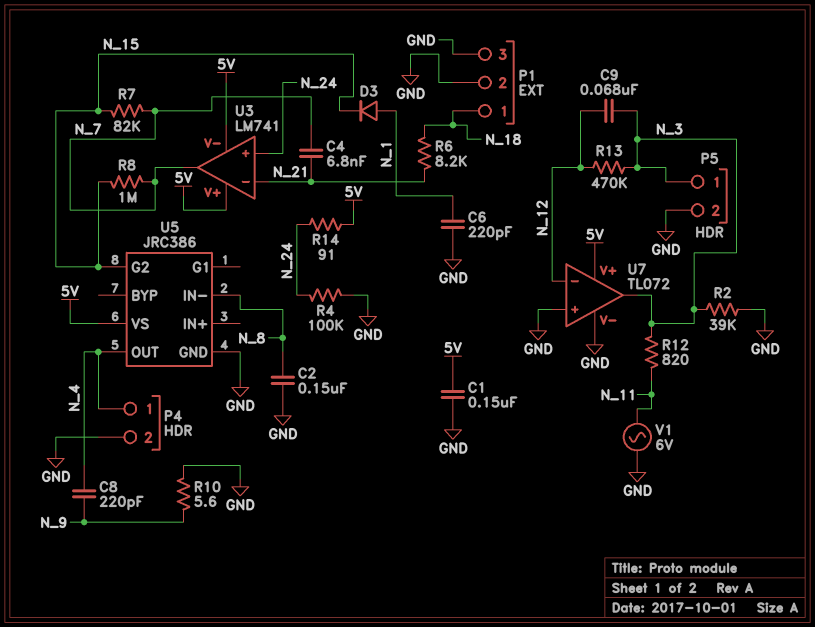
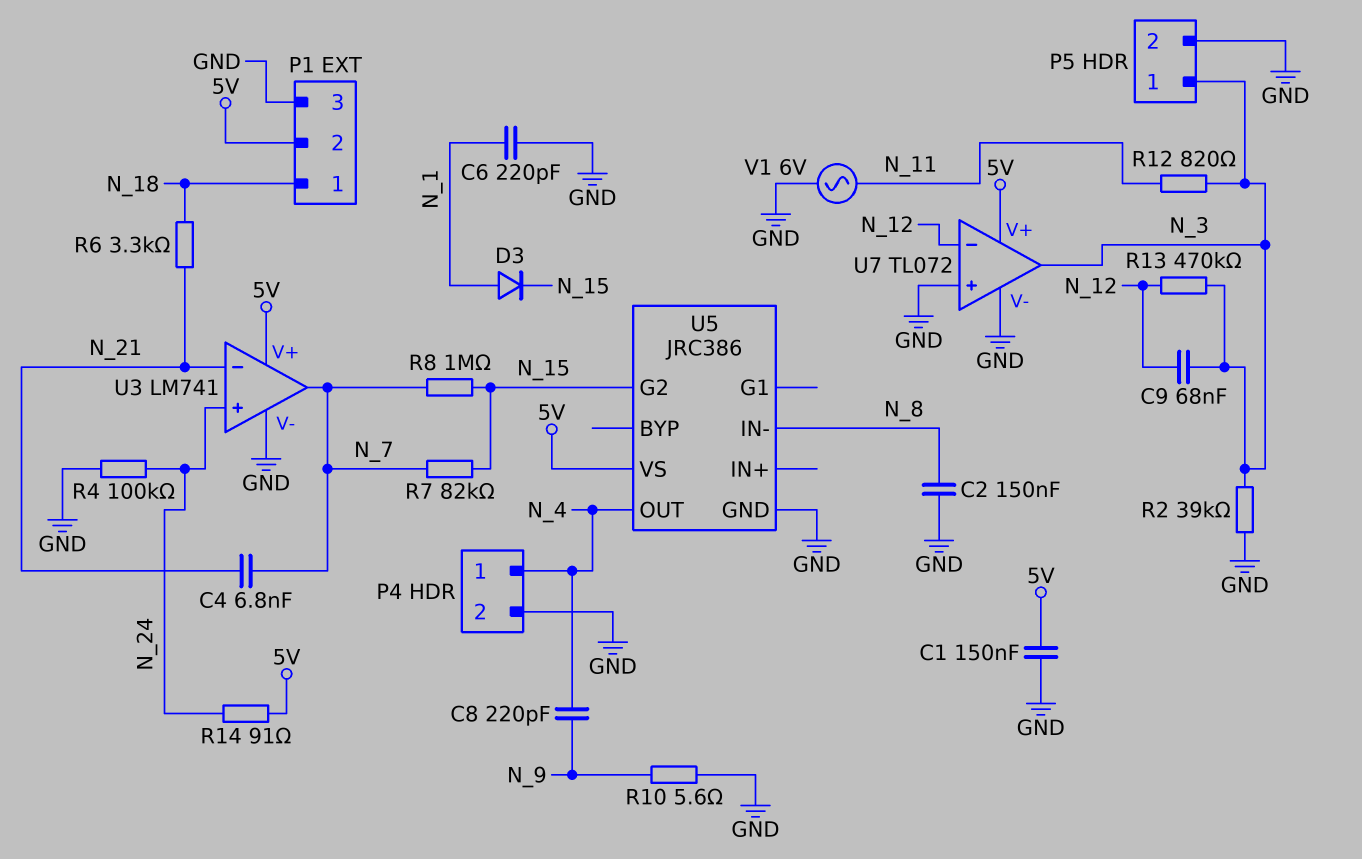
P1 pin 2: GND -> 5V
R6: 8.2k (N_18, N_21) -> 3.3k (N_18, N_21)
U3 pin V-: 5V -> GND

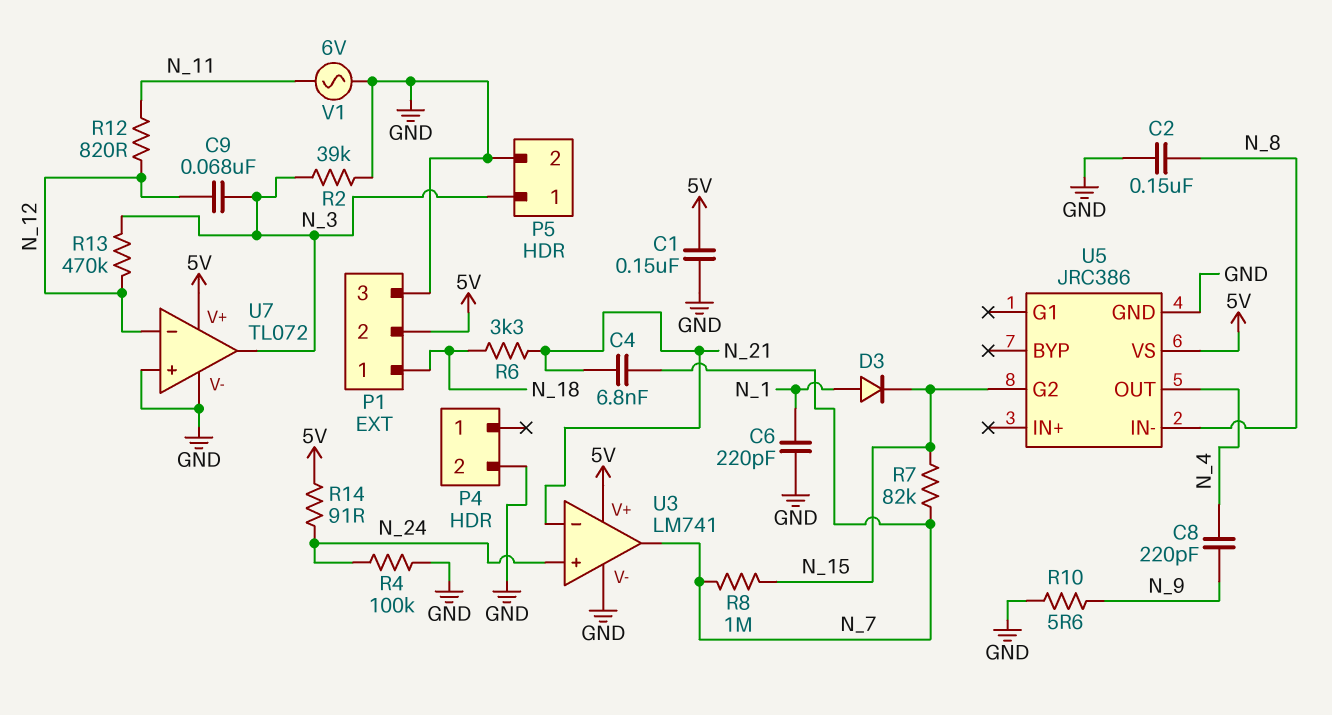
P4 pin 1: N_4 -> none
R12: 820 (N_3, N_11) -> 820 (N_11, N_12)

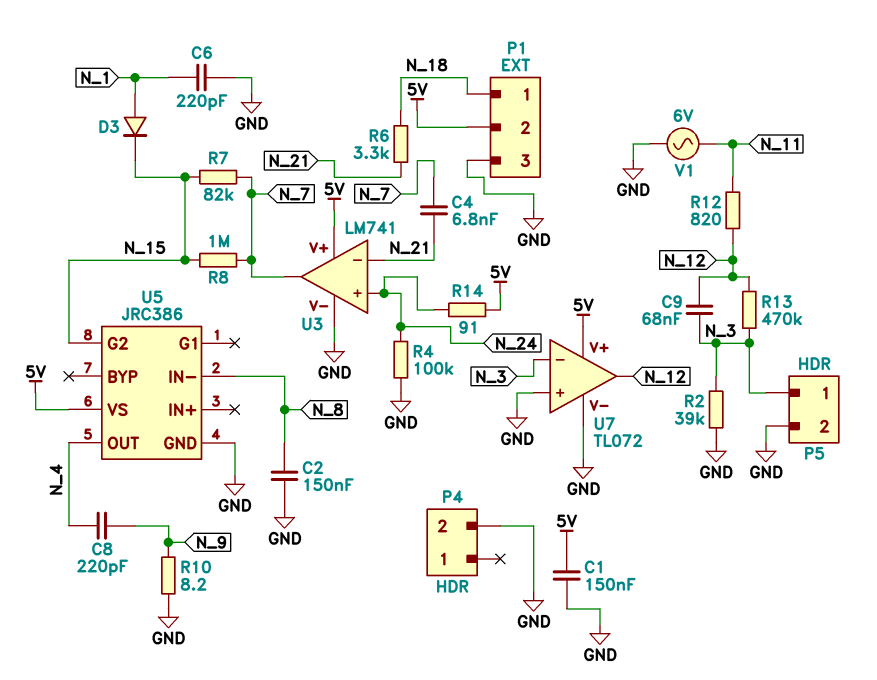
R10: 5.6 (GND, N_9) -> 8.2 (GND, N_9)
U7 pin in-: N_12 -> N_3
U7 pin out: N_3 -> N_12

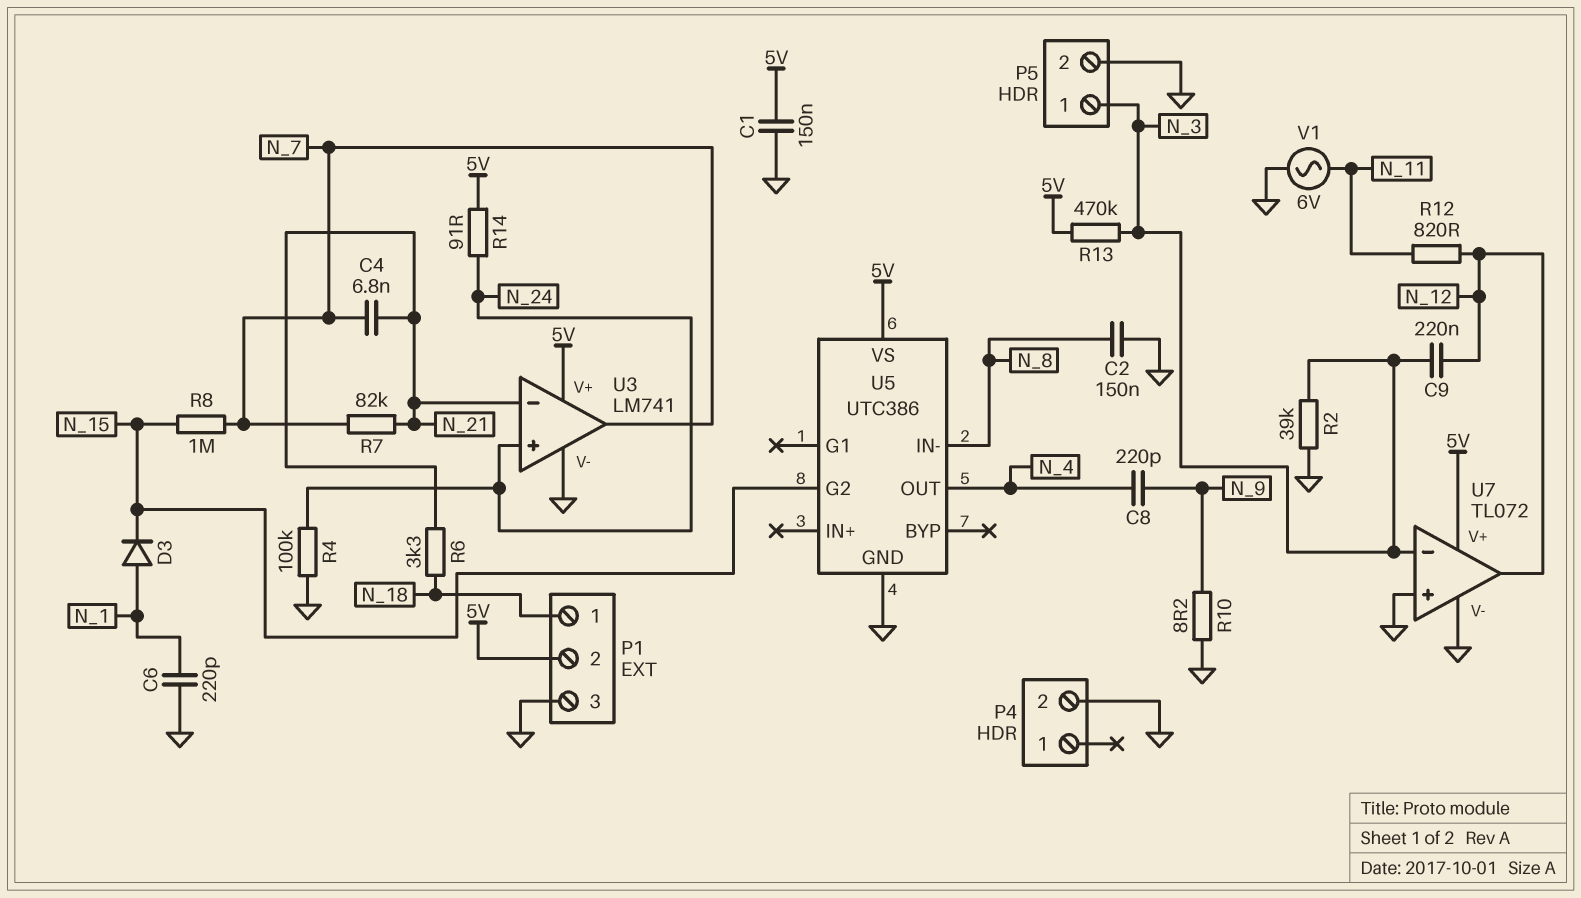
C9: 68nF (N_3, N_12) -> 220nF (N_3, N_12)
R7: 82k (N_7, N_15) -> 82k (N_7, N_21)
R13: 470k (N_3, N_12) -> 470k (5V, N_3)
U5: JRC386 -> UTC386

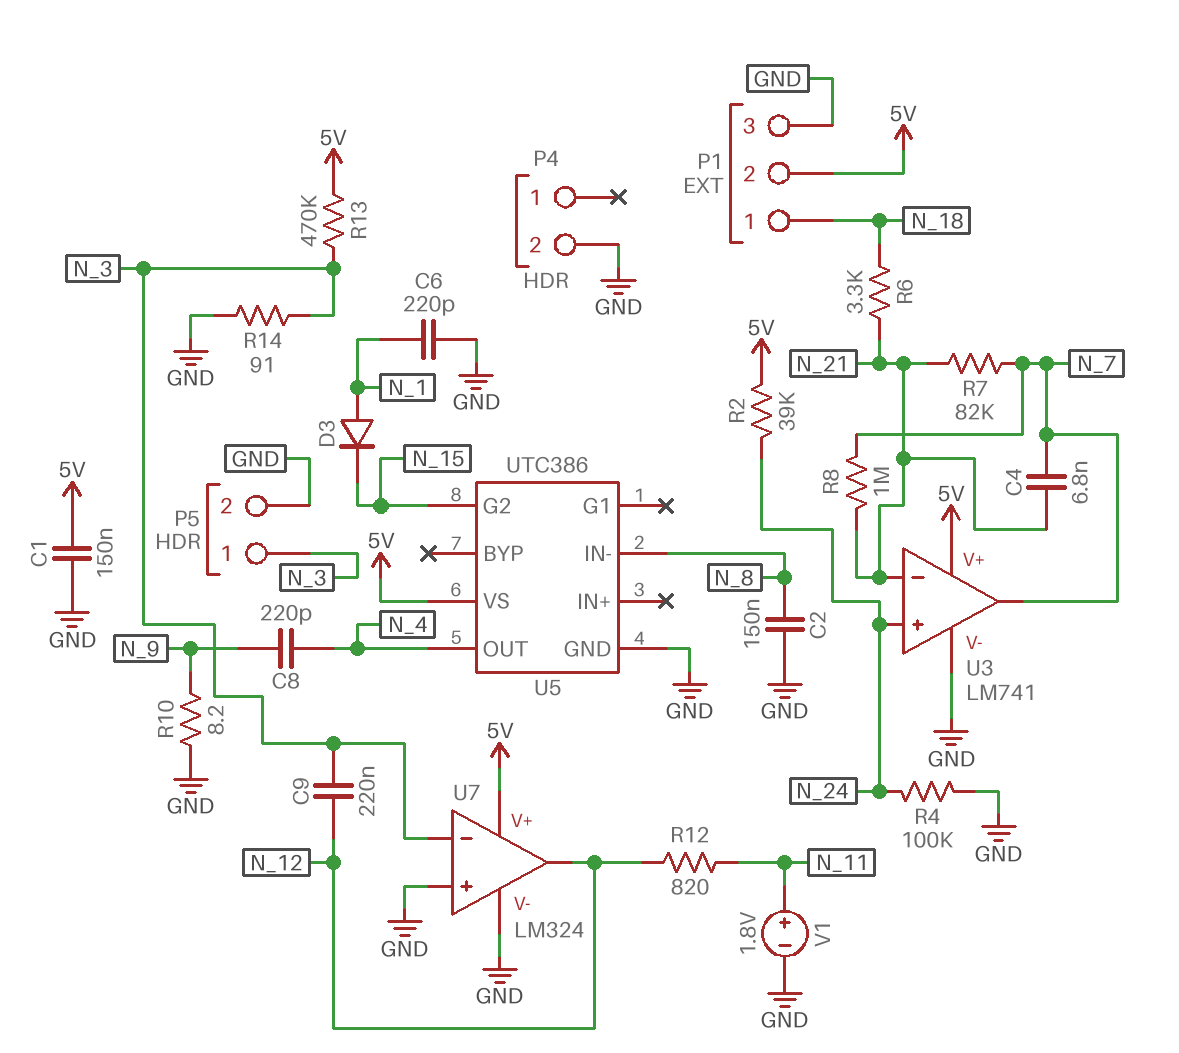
R2: 39k (GND, N_3) -> 39k (5V, N_24)
R8: 1M (N_7, N_15) -> 1M (N_7, N_21)
R14: 91 (5V, N_24) -> 91 (GND, N_3)
U7: TL072 -> LM324
V1: AC 6V (GND, N_11) -> 1.8V (plus N_11, minus GND)

